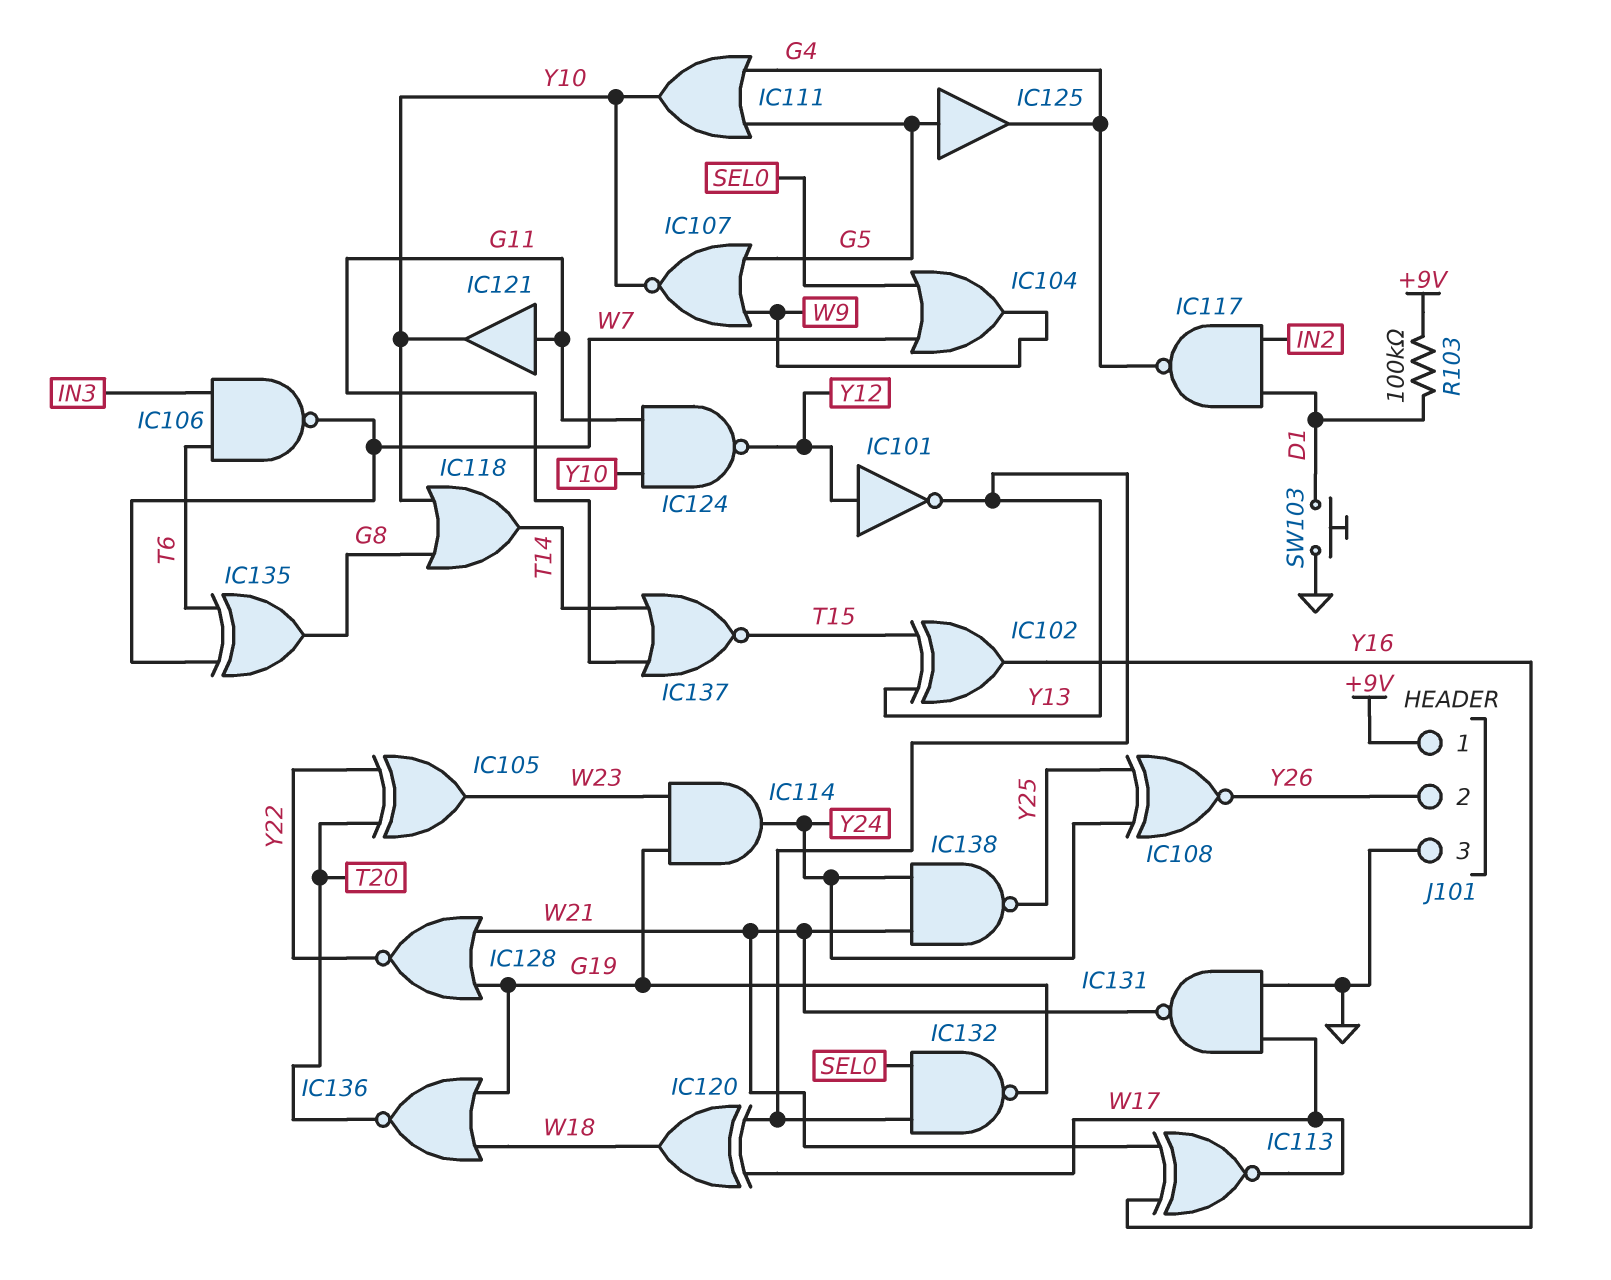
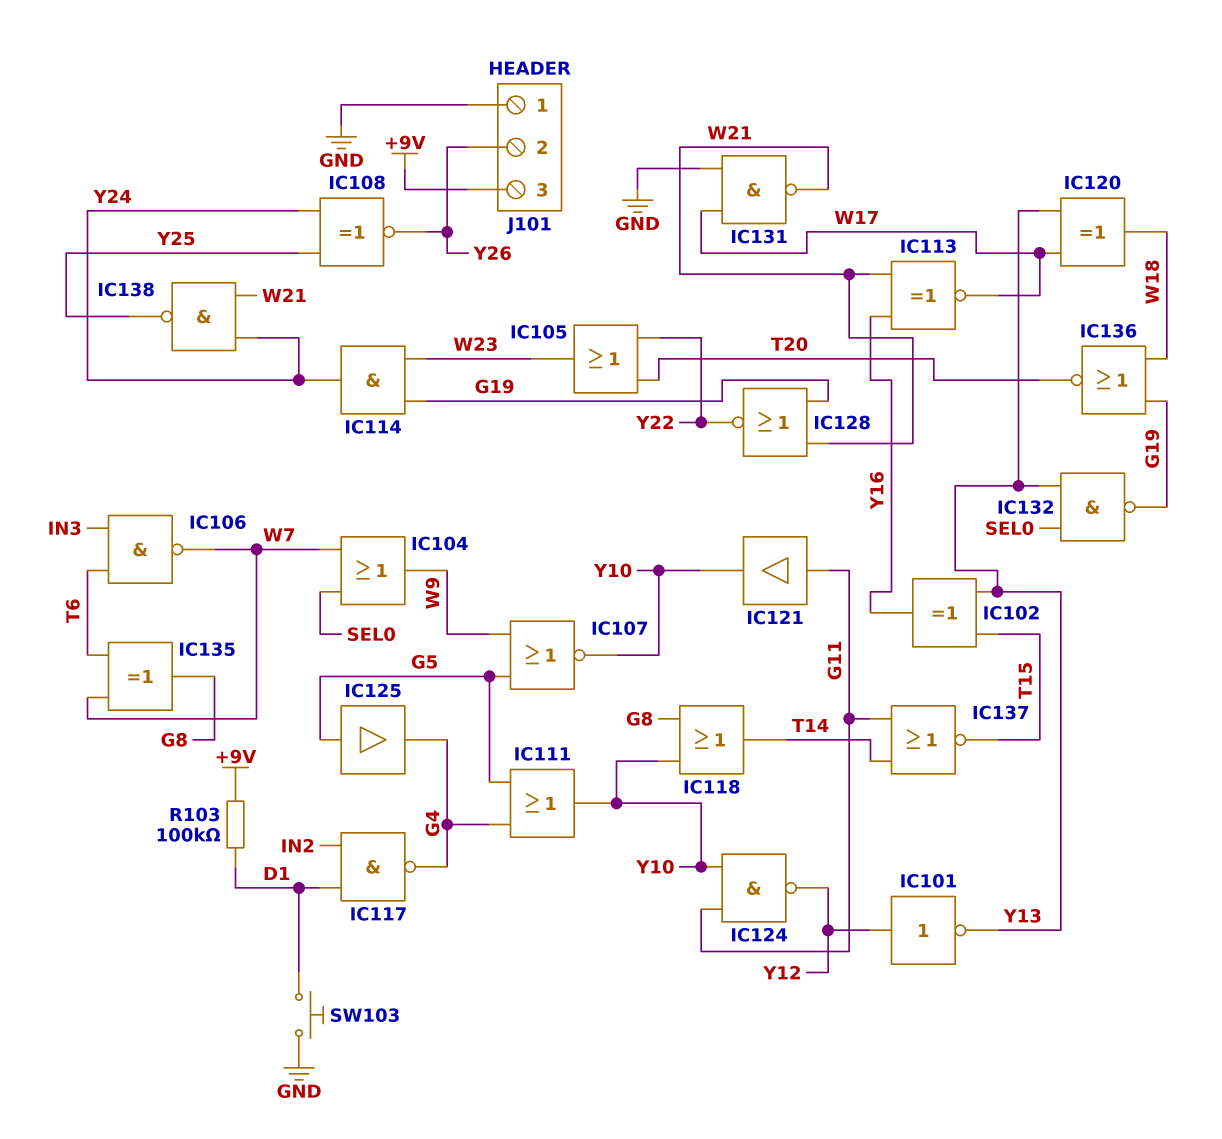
IC105: XOR (in T20, in Y22, out W23) -> OR (in T20, in Y22, out W23)
J101 pin 1: +9V -> GND
J101 pin 3: GND -> +9V

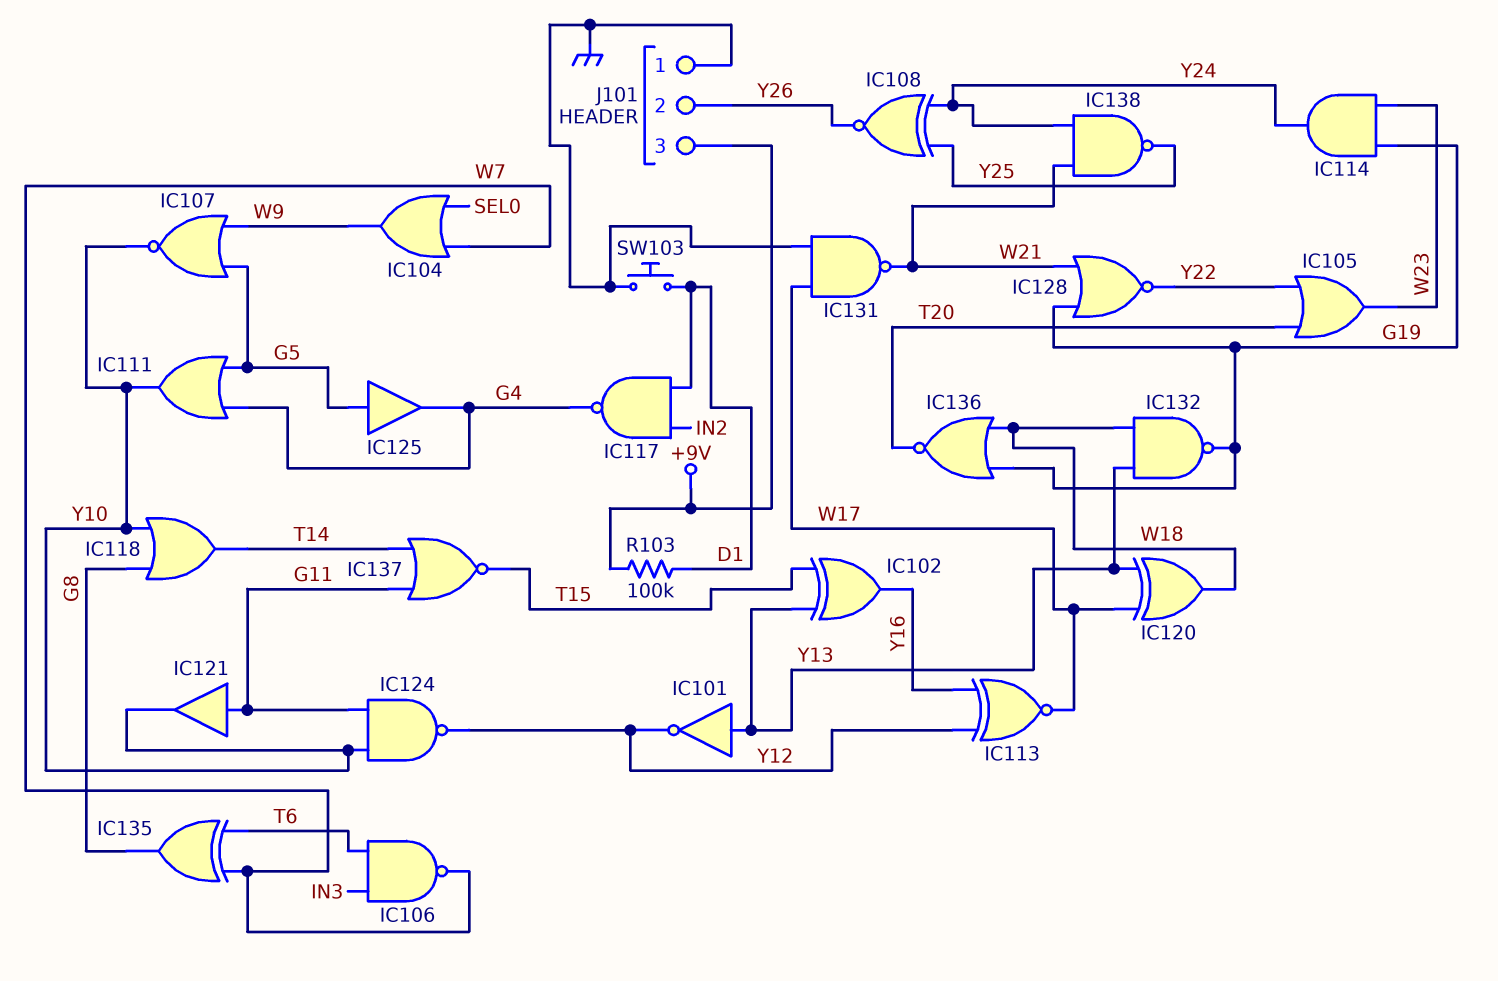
IC101: NOT (in Y12, out Y13) -> NOT (in Y13, out Y12)
IC113: XNOR (in W21, in Y16, out W17) -> XNOR (in Y12, in Y16, out W17)
IC132: NAND (in SEL0, in Y13, out G19) -> NAND (in W18, in Y13, out G19)

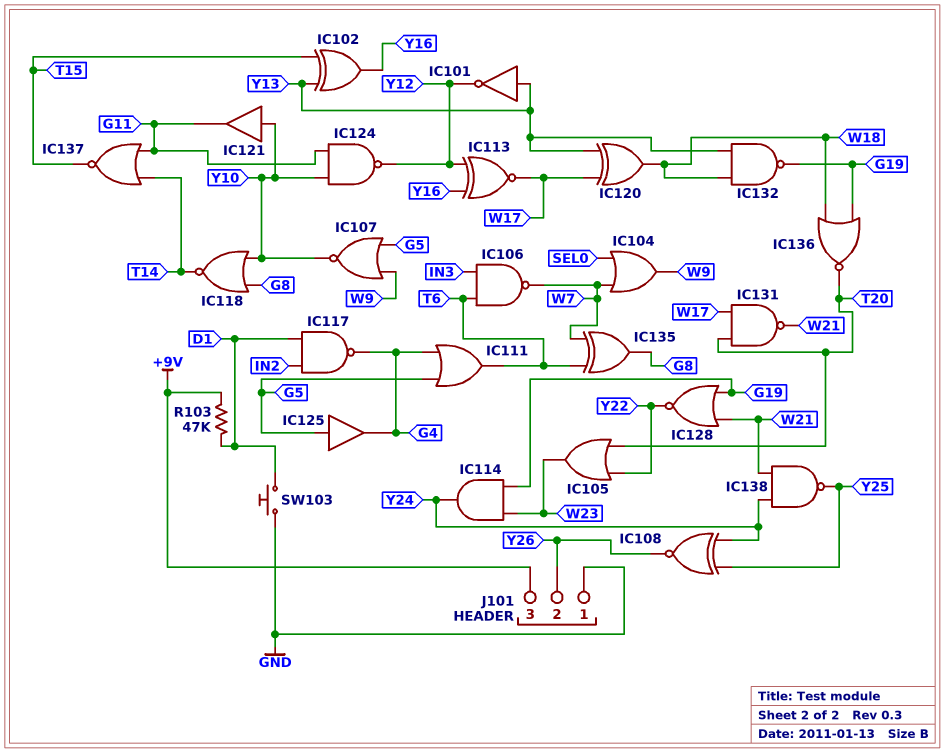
IC111: OR (in G4, in G5, out Y10) -> OR (in G4, in G5, out T6)
IC118: OR (in G8, in Y10, out T14) -> NOR (in G8, in Y10, out T14)
IC121: buffer (in G11, out Y10) -> buffer (in Y10, out G11)
IC131: NAND (in GND, in W17, out W21) -> NAND (in T20, in W17, out W21)
R103: 100k (+9V, D1) -> 47k (+9V, D1)

